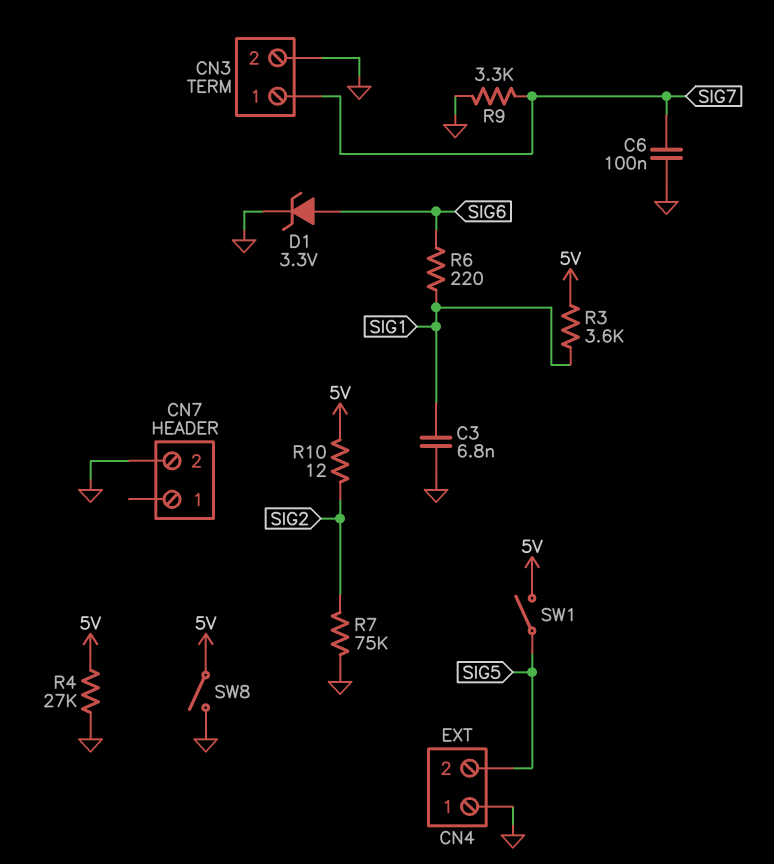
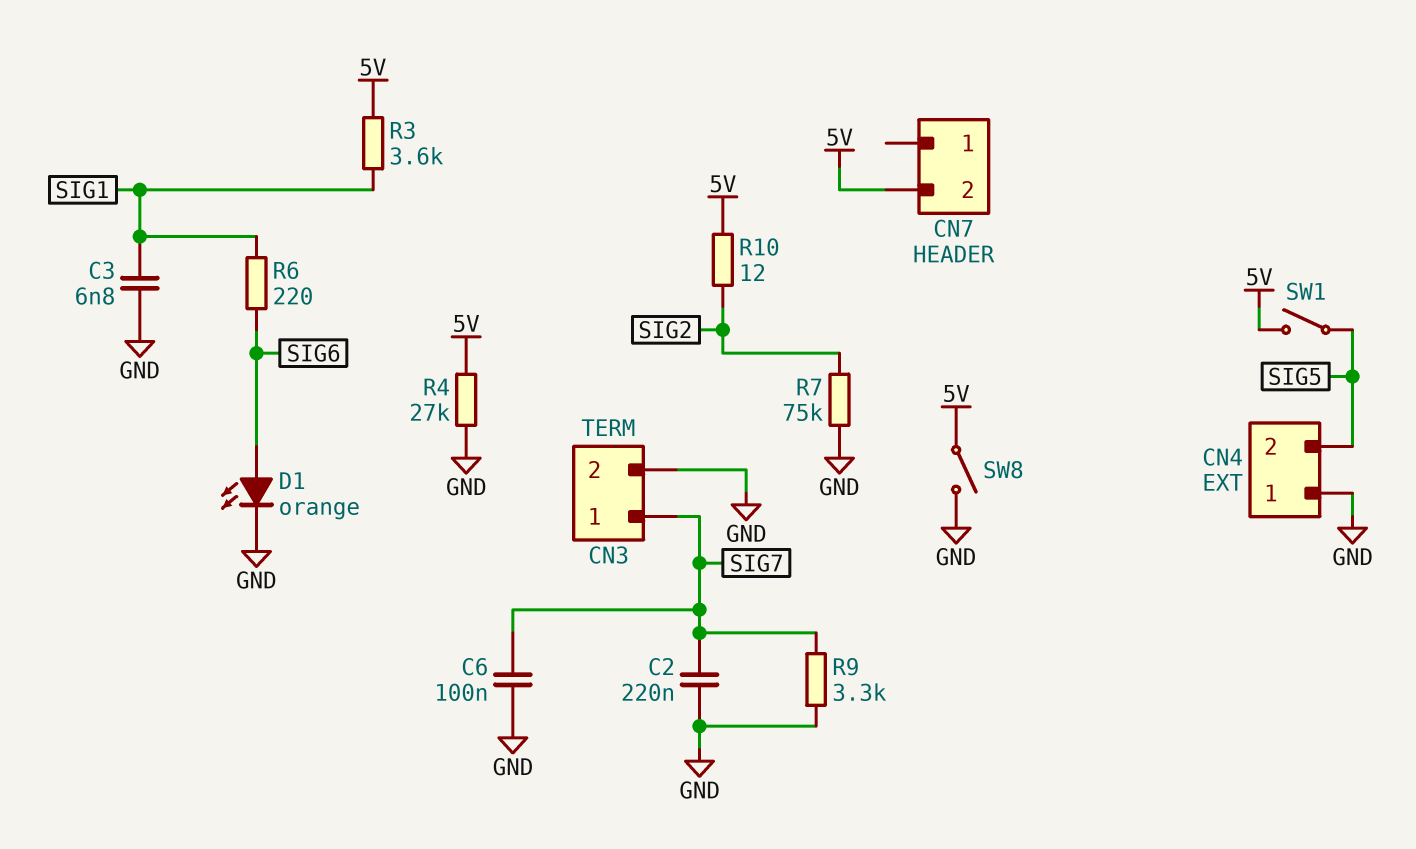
C2: none -> 220nF (GND, SIG7)
CN7 pin 2: GND -> 5V
D1: zener 3.3V (A SIG6, K GND) -> LED orange (A SIG6, K GND)

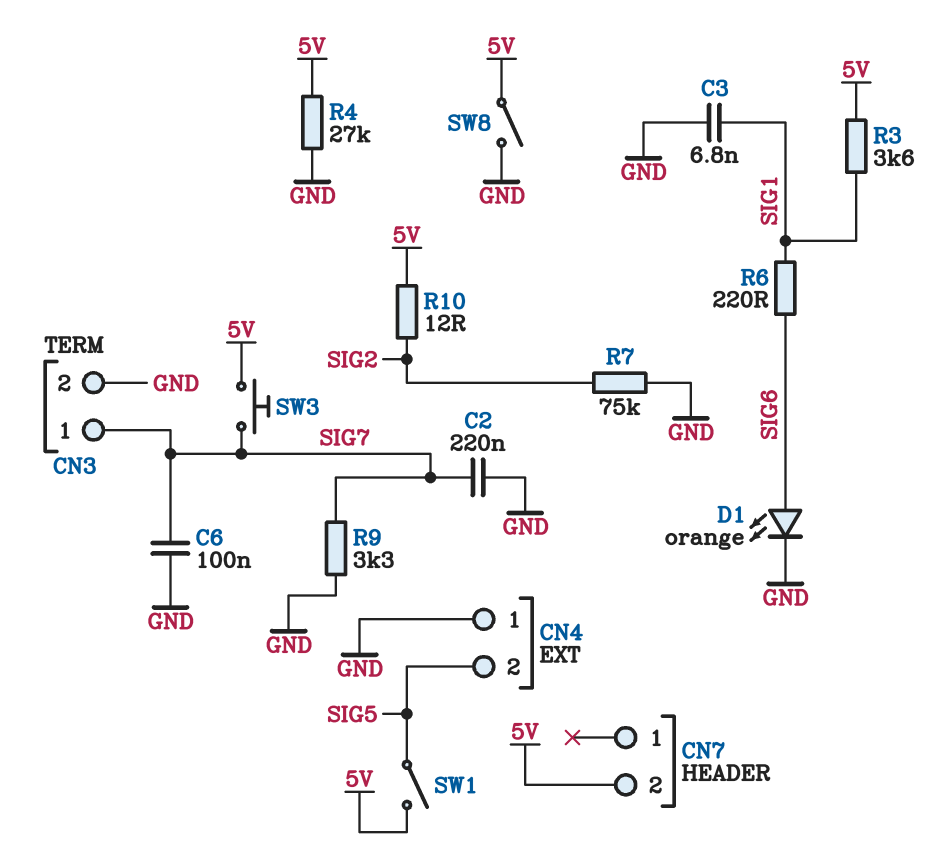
SW3: none -> button (5V, SIG7)

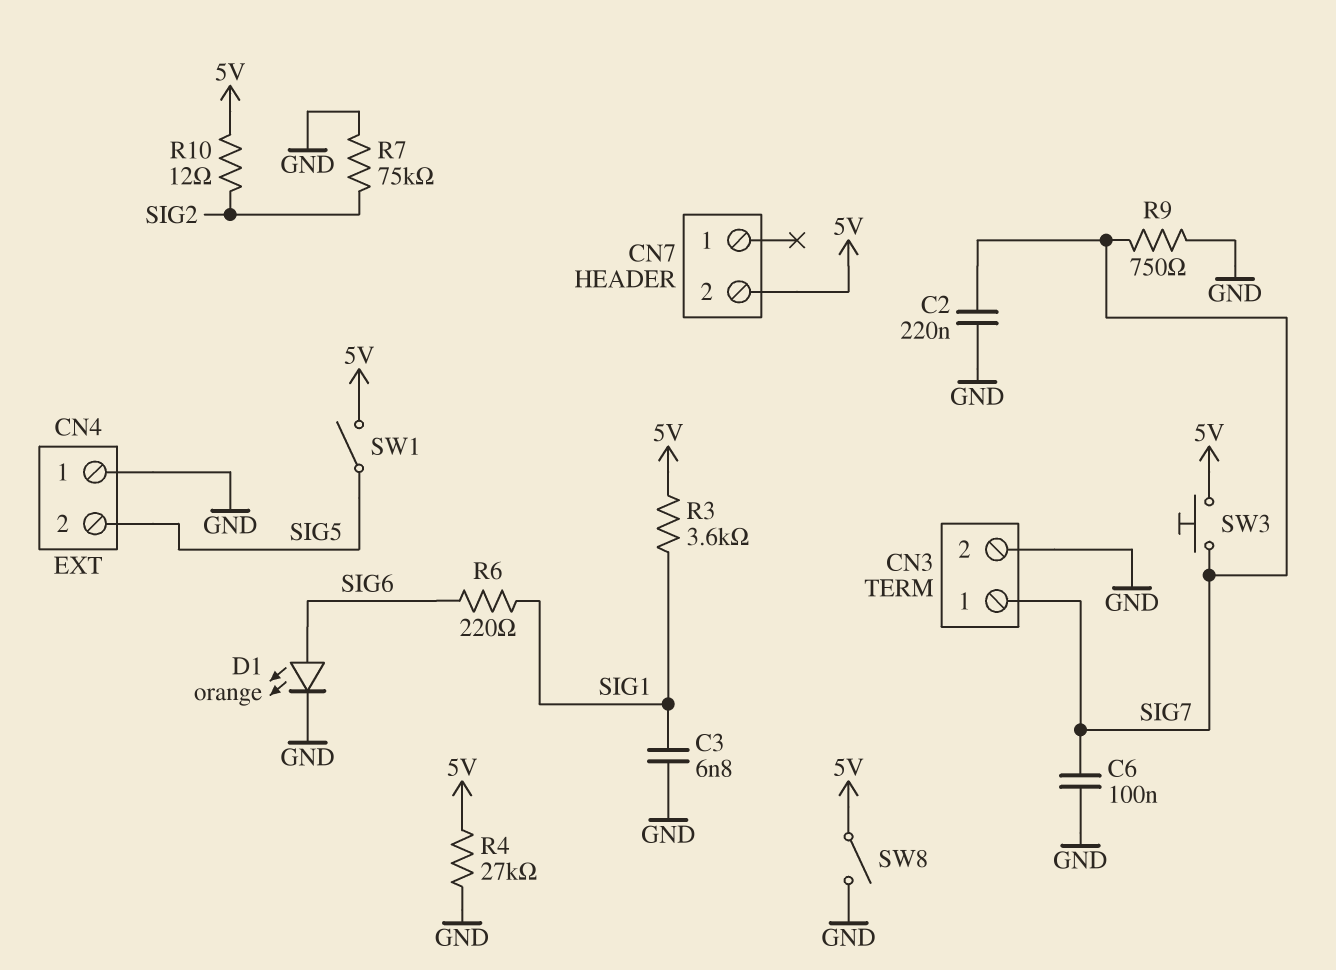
R9: 3.3k (GND, SIG7) -> 750 (GND, SIG7)

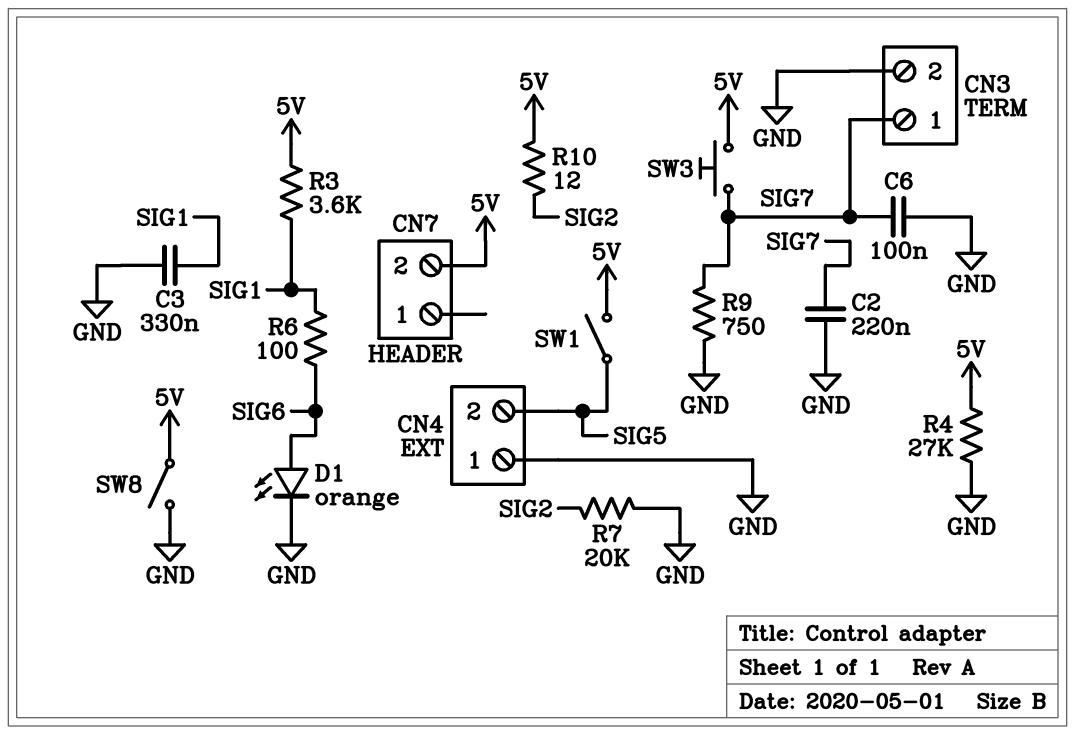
C3: 6.8nF (GND, SIG1) -> 330nF (GND, SIG1)
R6: 220 (SIG1, SIG6) -> 100 (SIG1, SIG6)
R7: 75k (GND, SIG2) -> 20k (GND, SIG2)

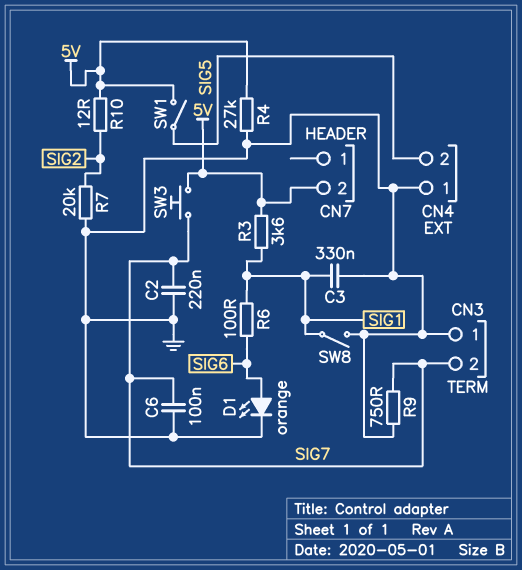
CN3 pin 1: SIG7 -> GND
CN3 pin 2: GND -> SIG7
SW8: switch (5V, GND) -> switch (GND, SIG1)

